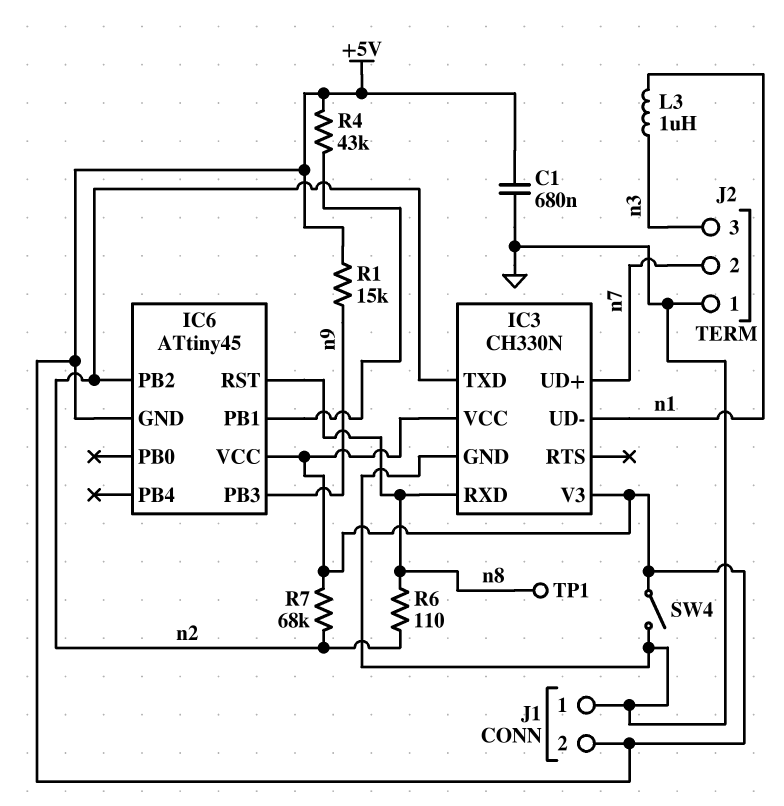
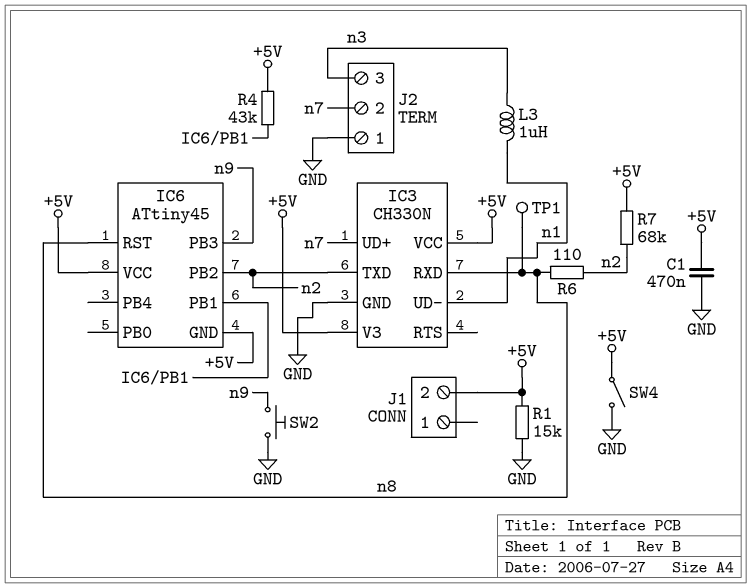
C1: 680nF (+5V, GND) -> 470nF (+5V, GND)
J1 pin 1: GND -> none
R1: 15k (+5V, n9) -> 15k (+5V, GND)
SW2: none -> button (GND, n9)

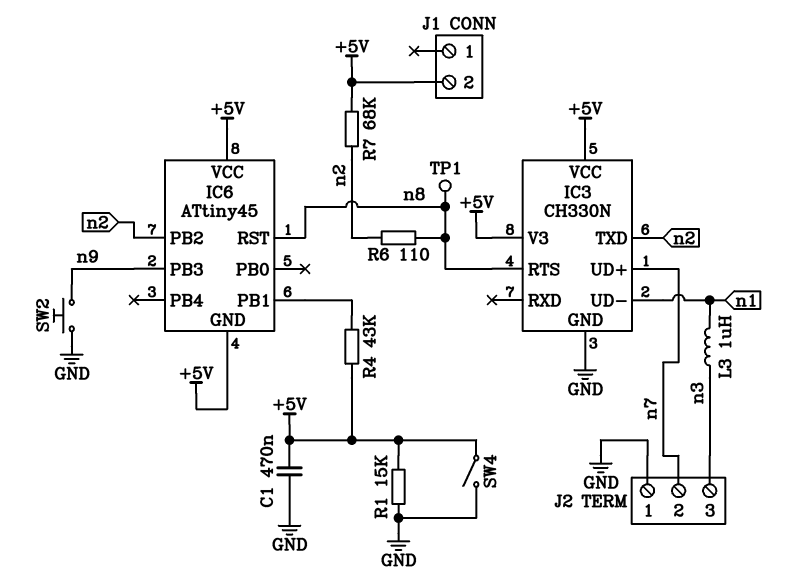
IC3 pin RTS: none -> n8
IC3 pin RXD: n8 -> none

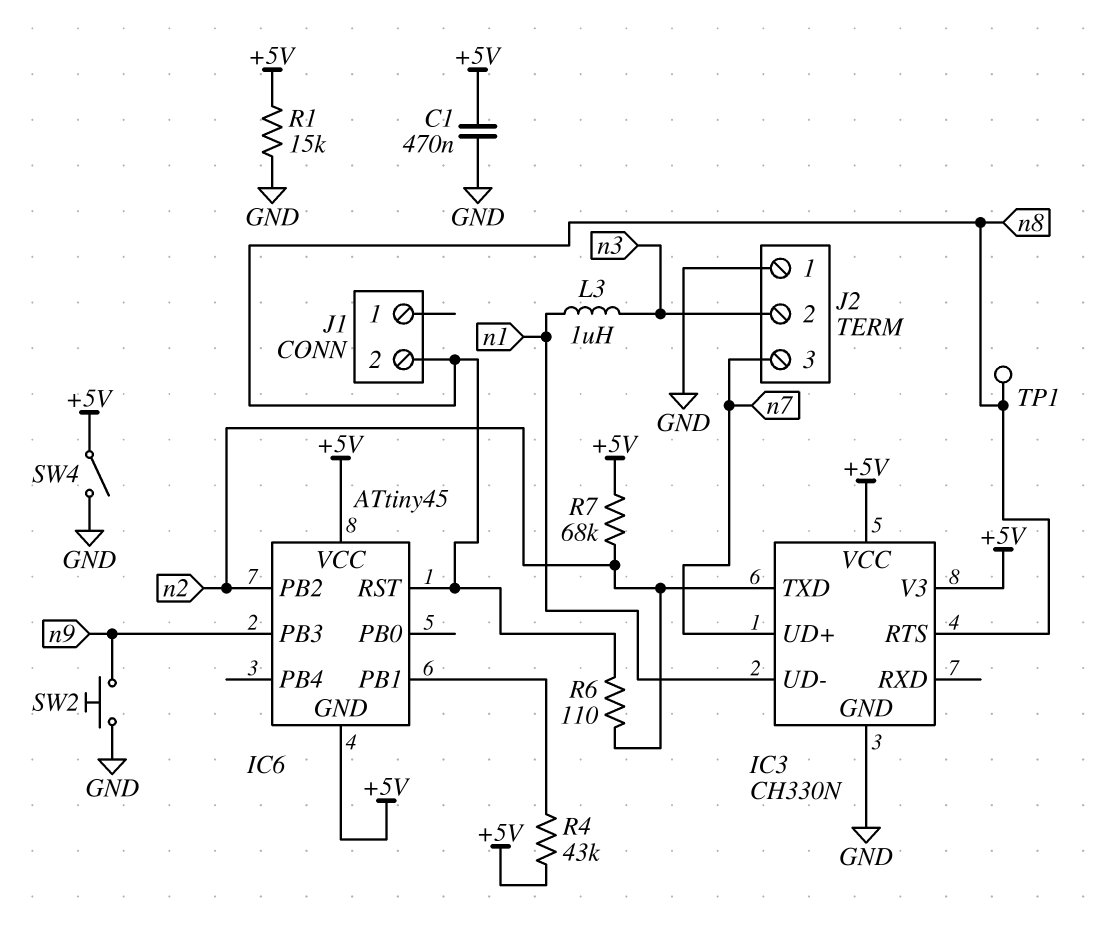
J1 pin 2: +5V -> n8
J2 pin 2: n7 -> n3
J2 pin 3: n3 -> n7

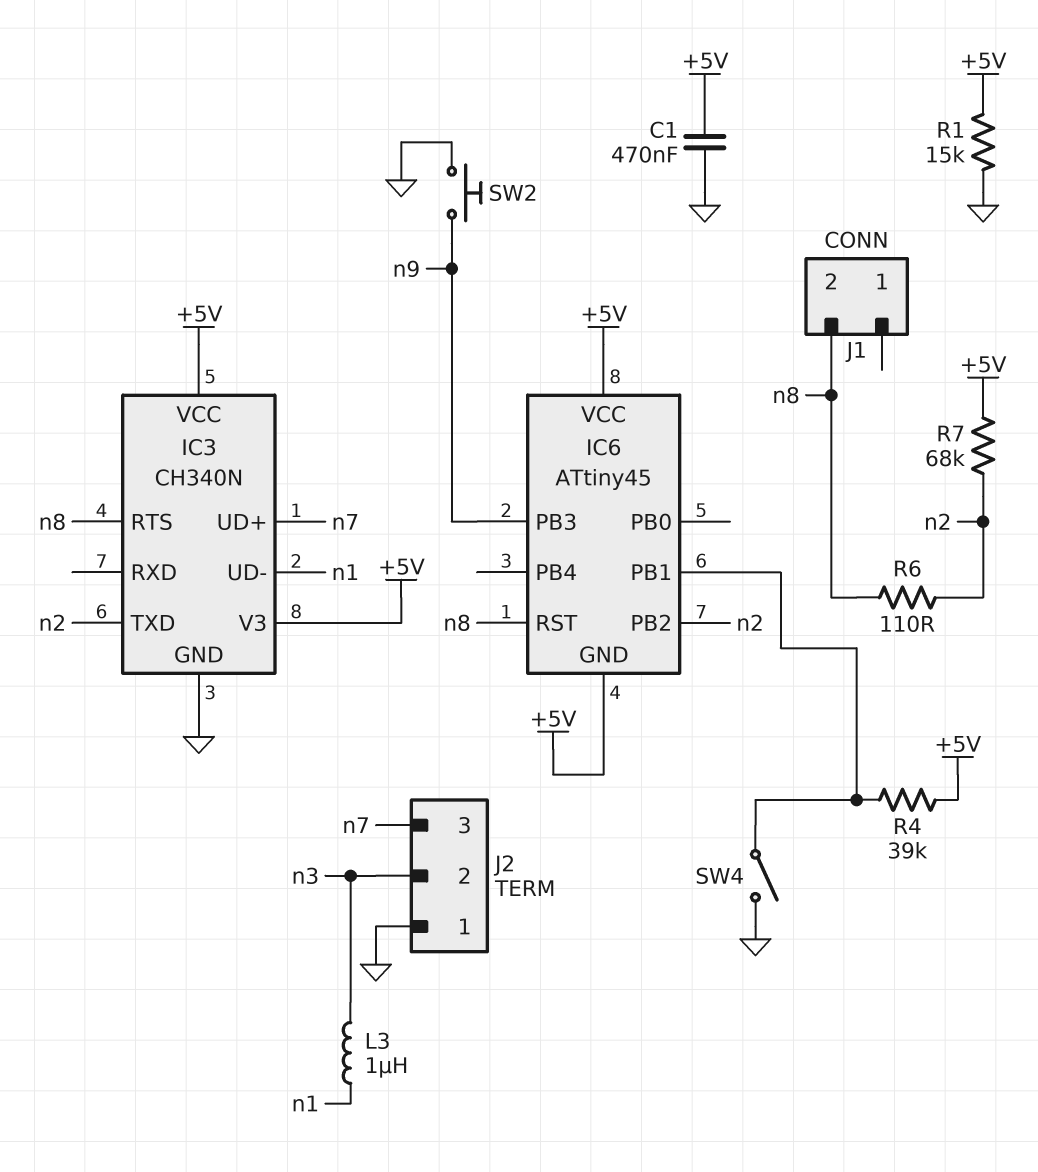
IC3: CH330N -> CH340N
R4: 43k (+5V, IC6/PB1) -> 39k (+5V, IC6/PB1)
SW4: switch (+5V, GND) -> switch (GND, IC6/PB1)
TP1: test point (n8) -> none

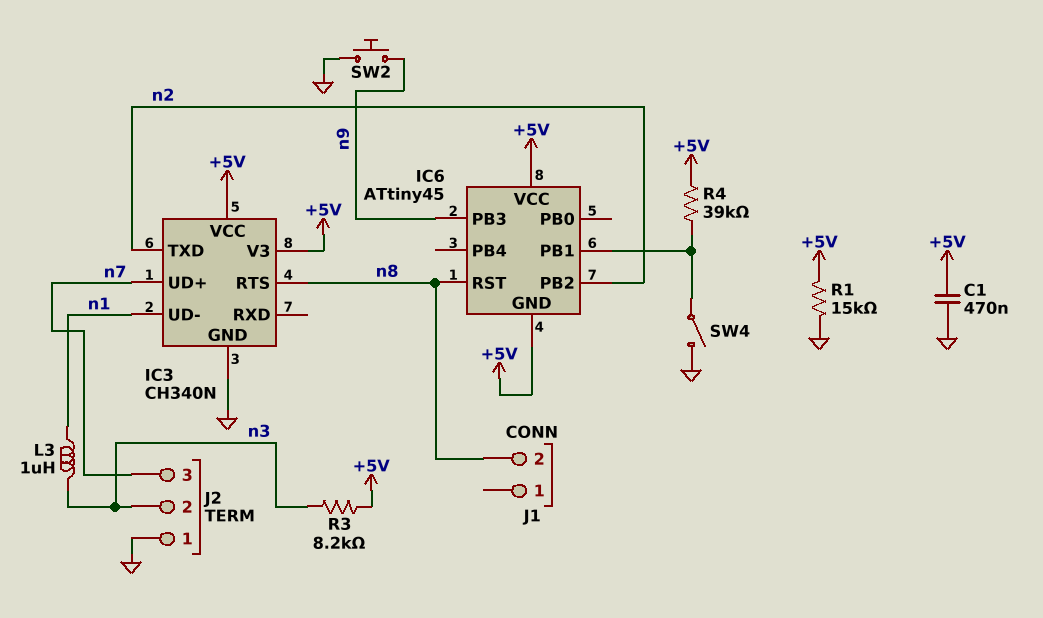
R3: none -> 8.2k (+5V, n3)
R6: 110 (n2, n8) -> none
R7: 68k (+5V, n2) -> none

